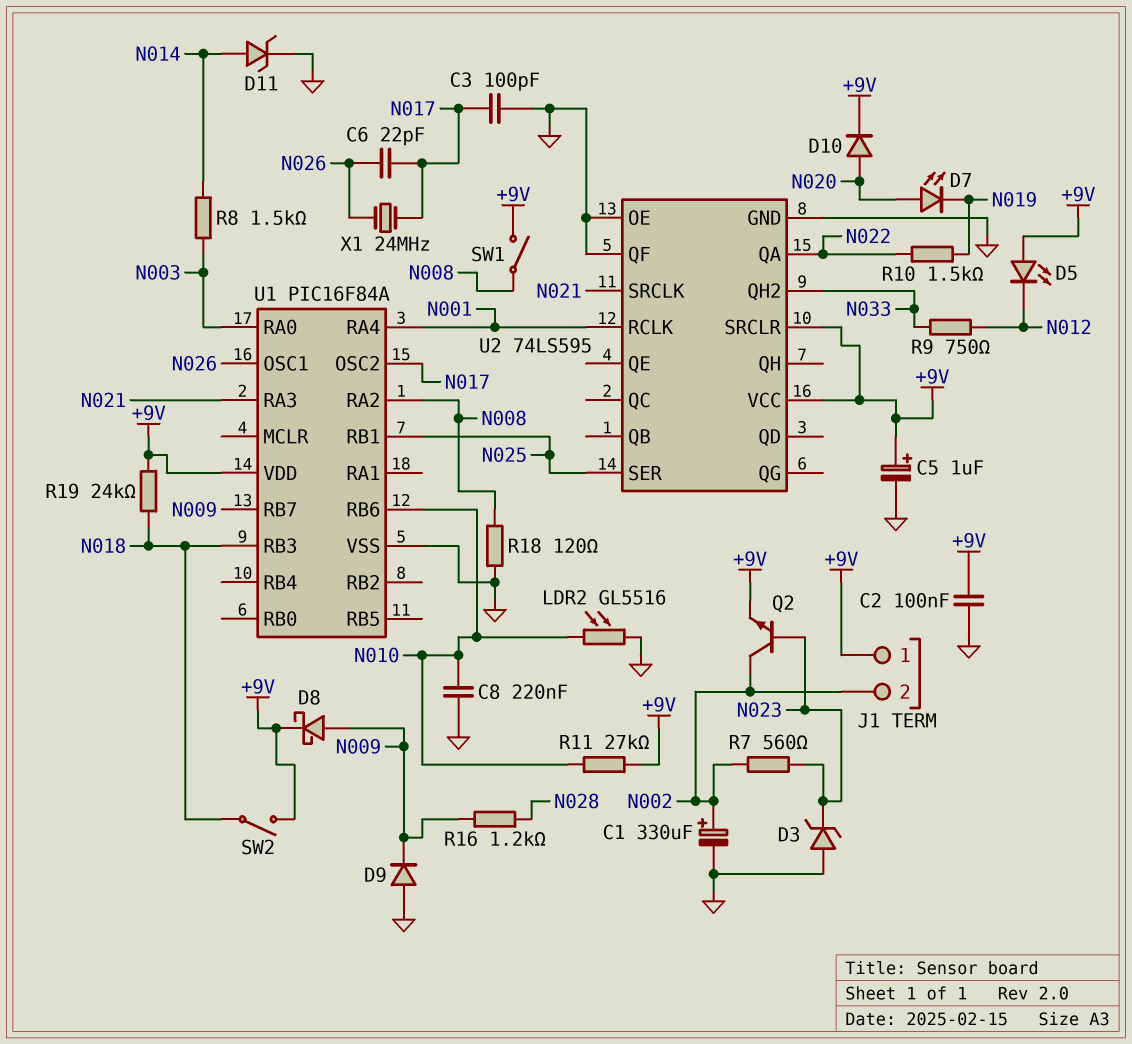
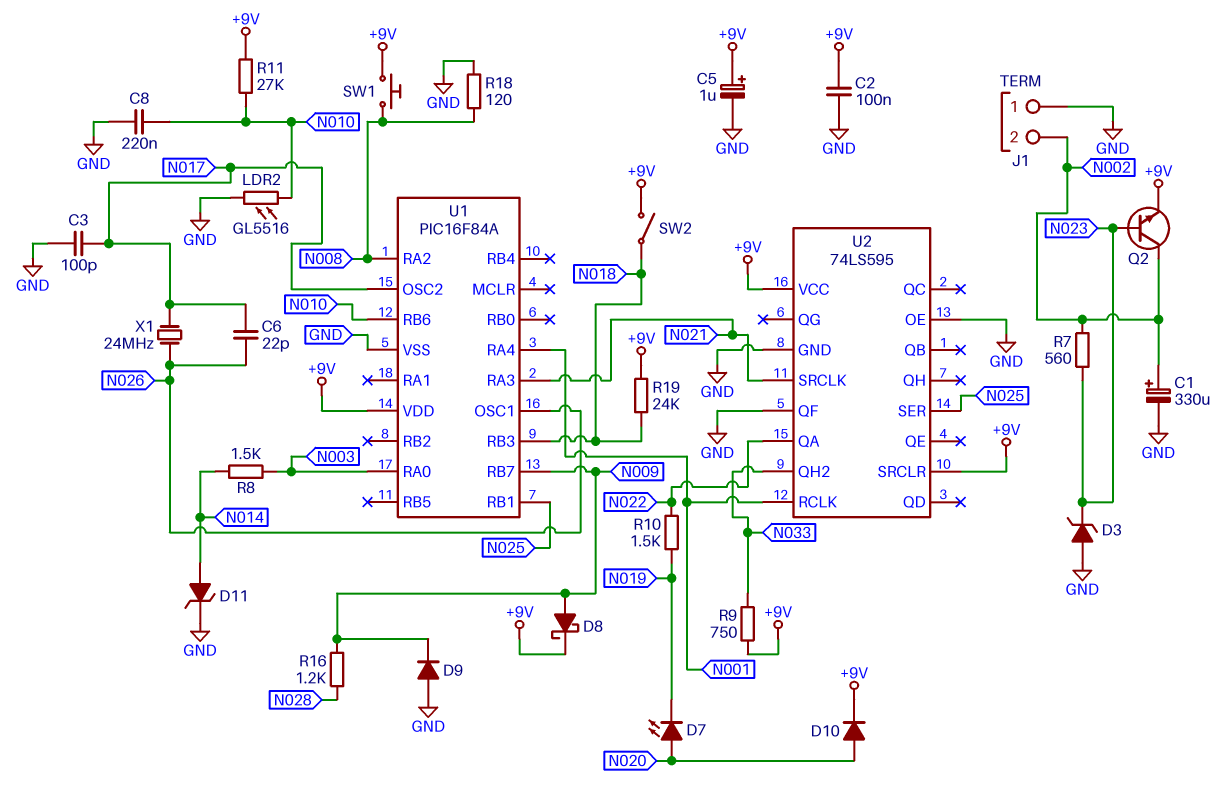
D5: LED (A +9V, K N012) -> none
J1 pin 1: +9V -> GND
R9: 750 (N012, N033) -> 750 (+9V, N033)
SW1: switch (+9V, N008) -> button (+9V, N008)

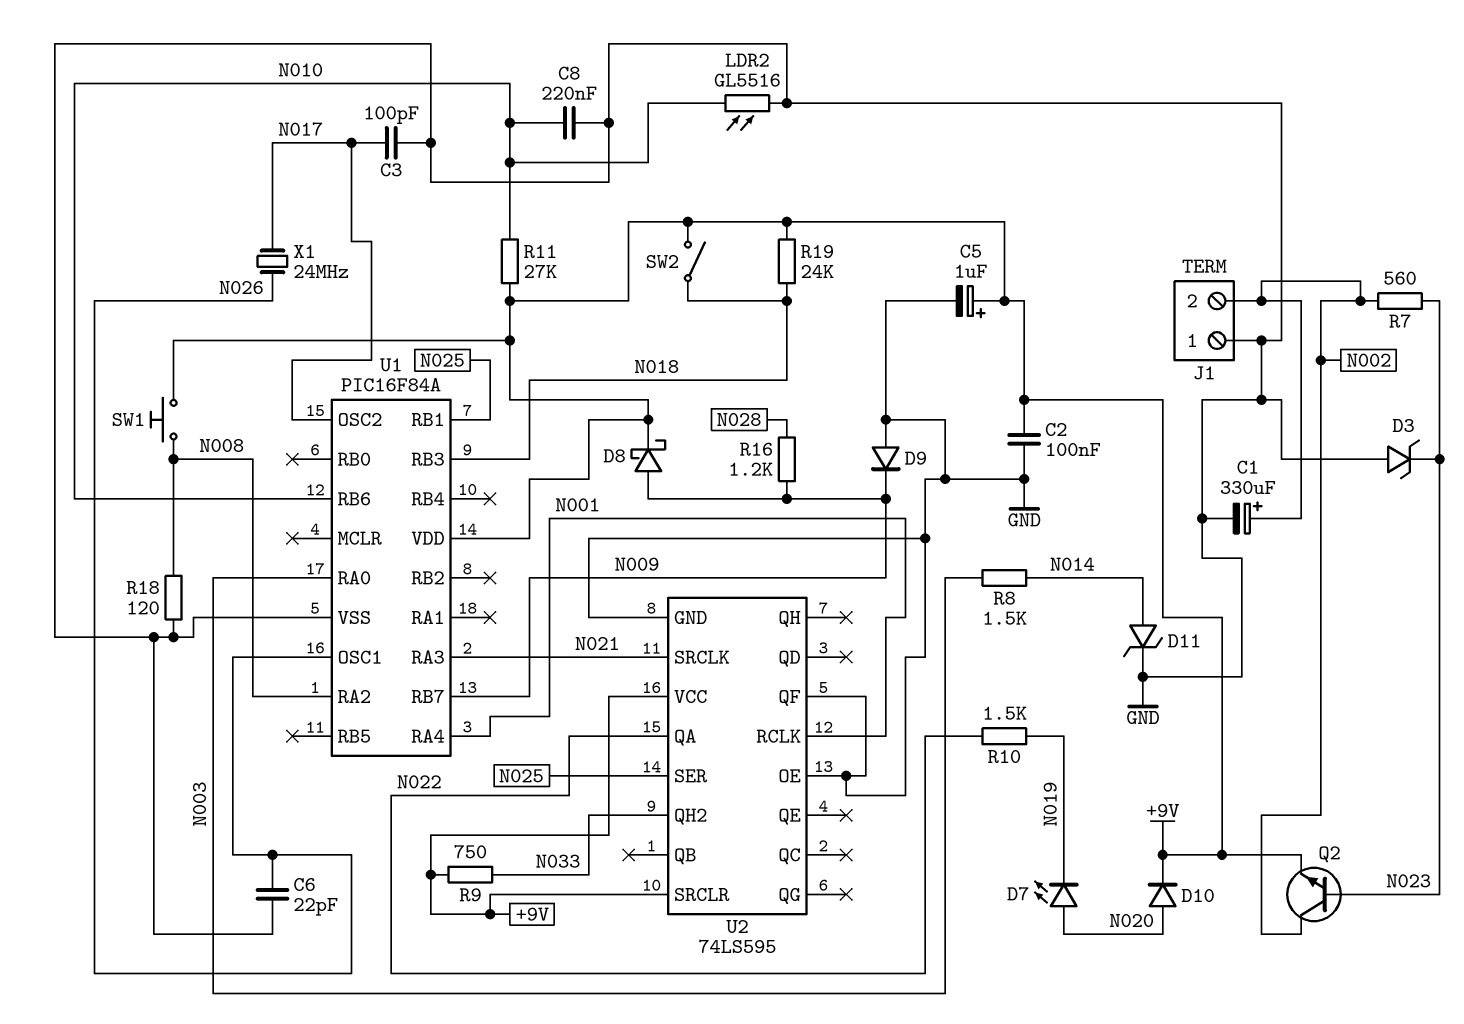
C6: 22pF (N017, N026) -> 22pF (GND, N026)

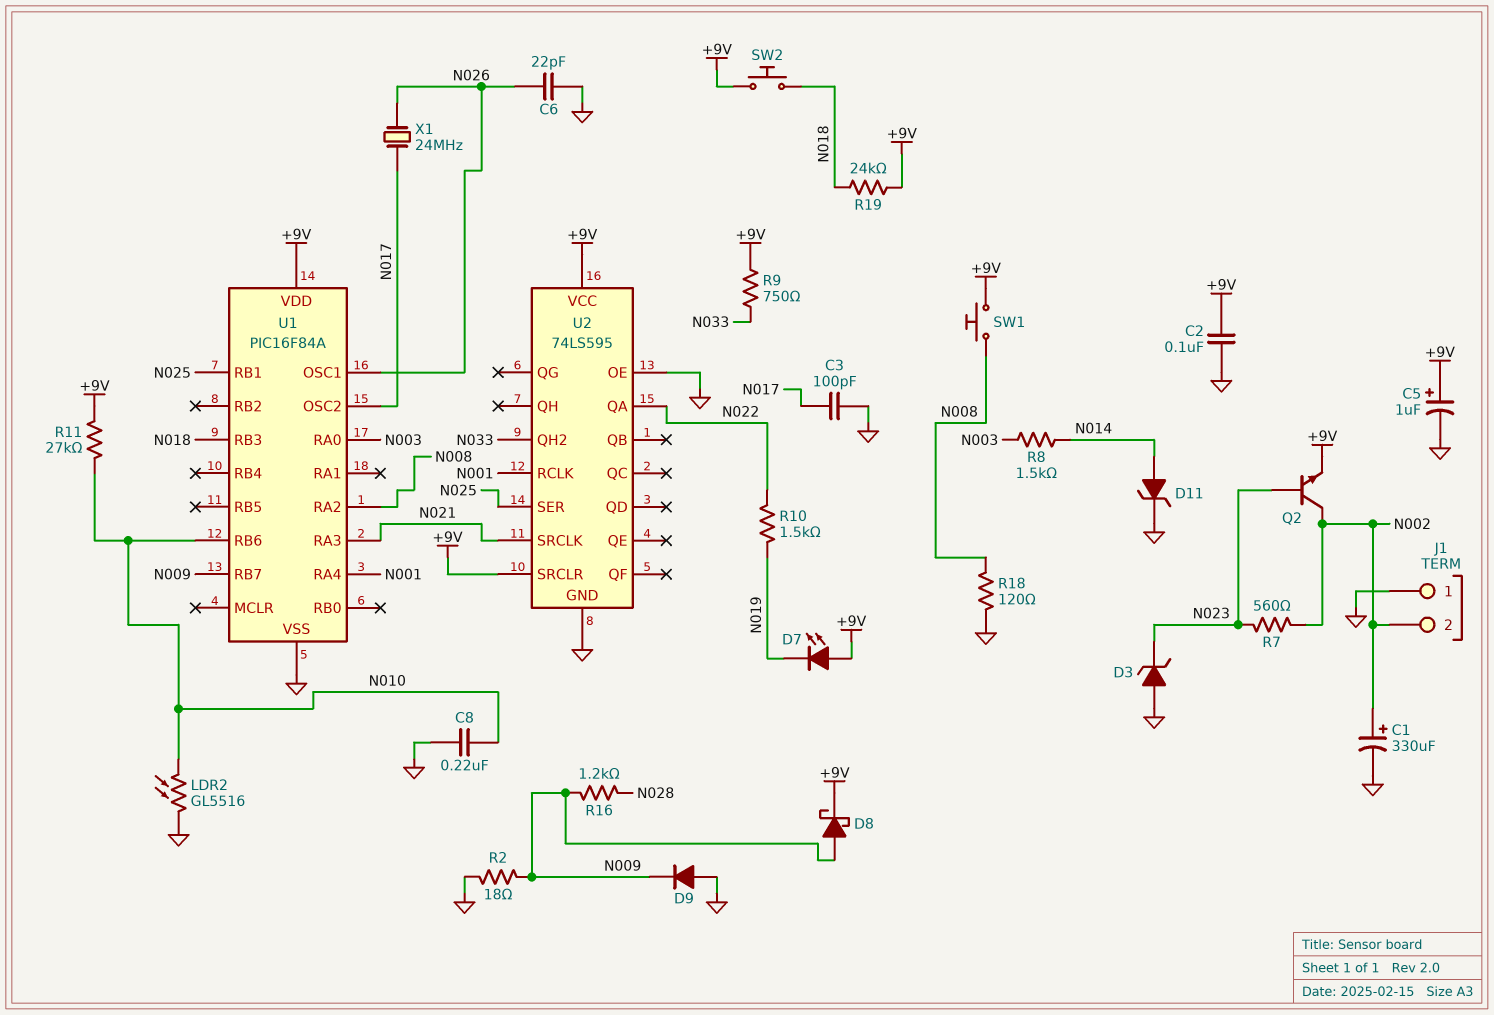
D7: LED (A N020, K N019) -> LED (A +9V, K N019)
D10: diode (A N020, K +9V) -> none
R2: none -> 18 (GND, N009)
SW2: switch (+9V, N018) -> button (+9V, N018)
U2 pin QF: GND -> none

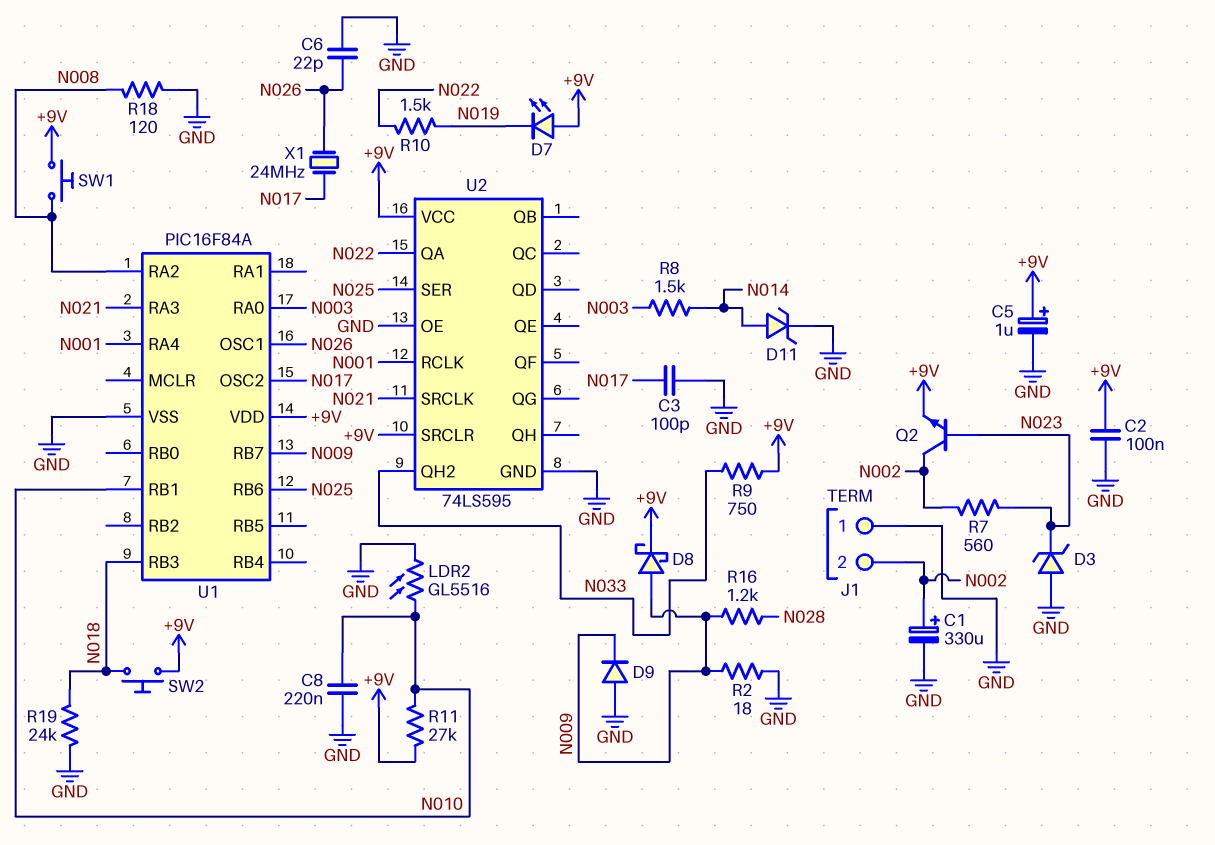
R19: 24k (+9V, N018) -> 24k (GND, N018)
U1 pin RB1: N025 -> N010
U1 pin RB6: N010 -> N025

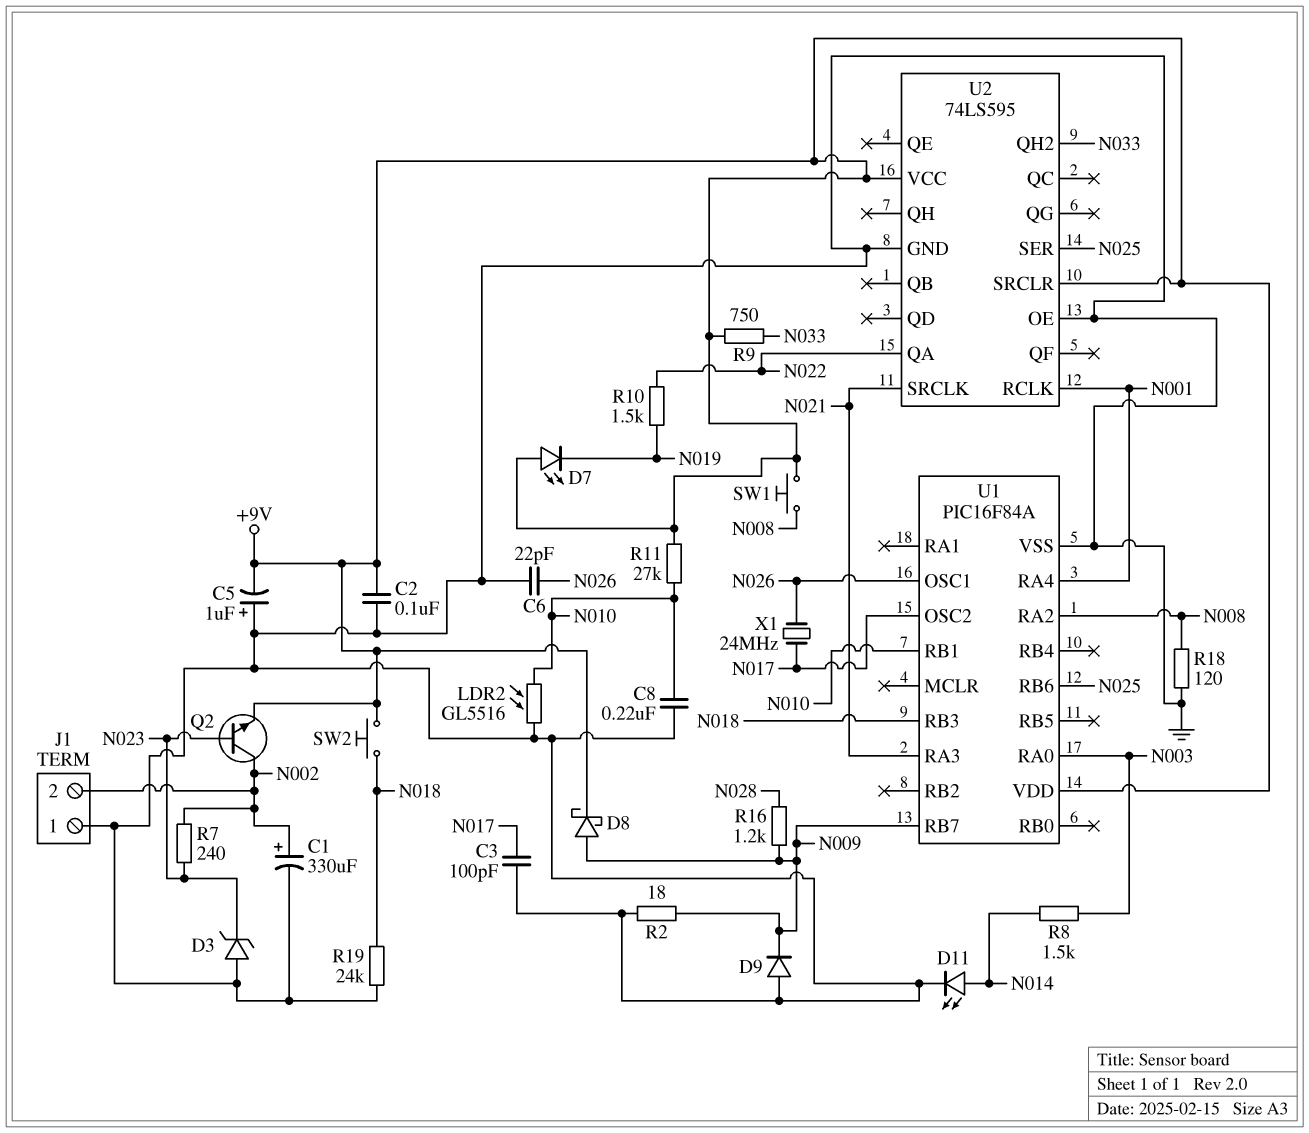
C5: 1uF (plus +9V, minus GND) -> 1uF (plus GND, minus +9V)
D11: zener (A N014, K GND) -> LED (A N014, K GND)
R7: 560 (N002, N023) -> 240 (N002, N023)

